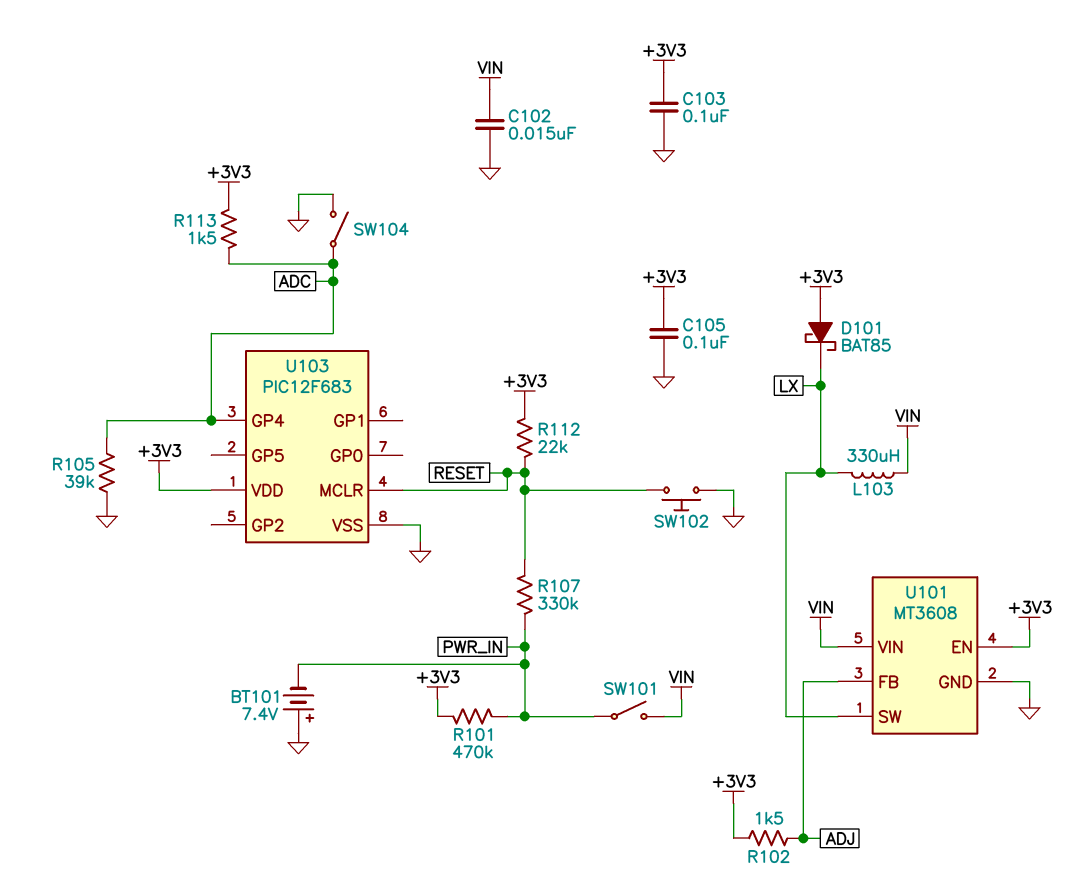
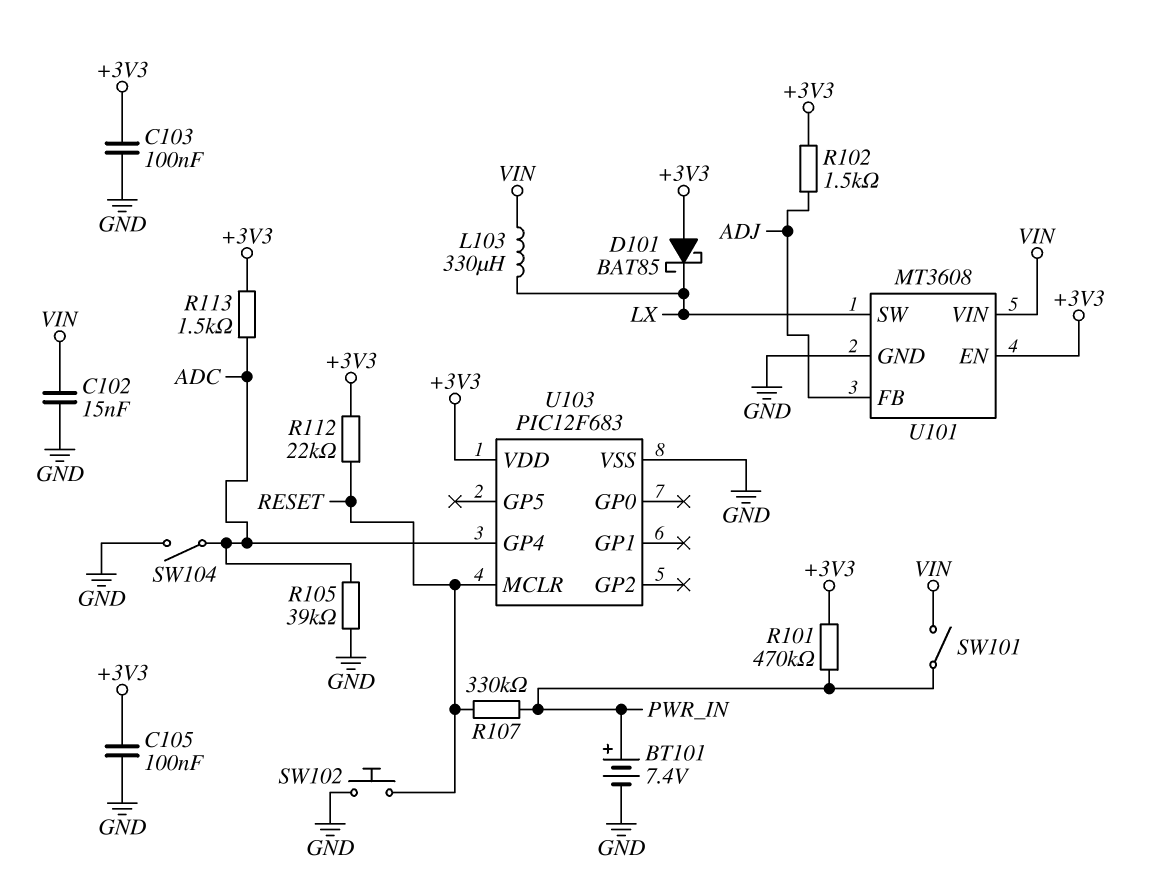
BT101: 7.4V (plus GND, minus PWR_IN) -> 7.4V (plus PWR_IN, minus GND)

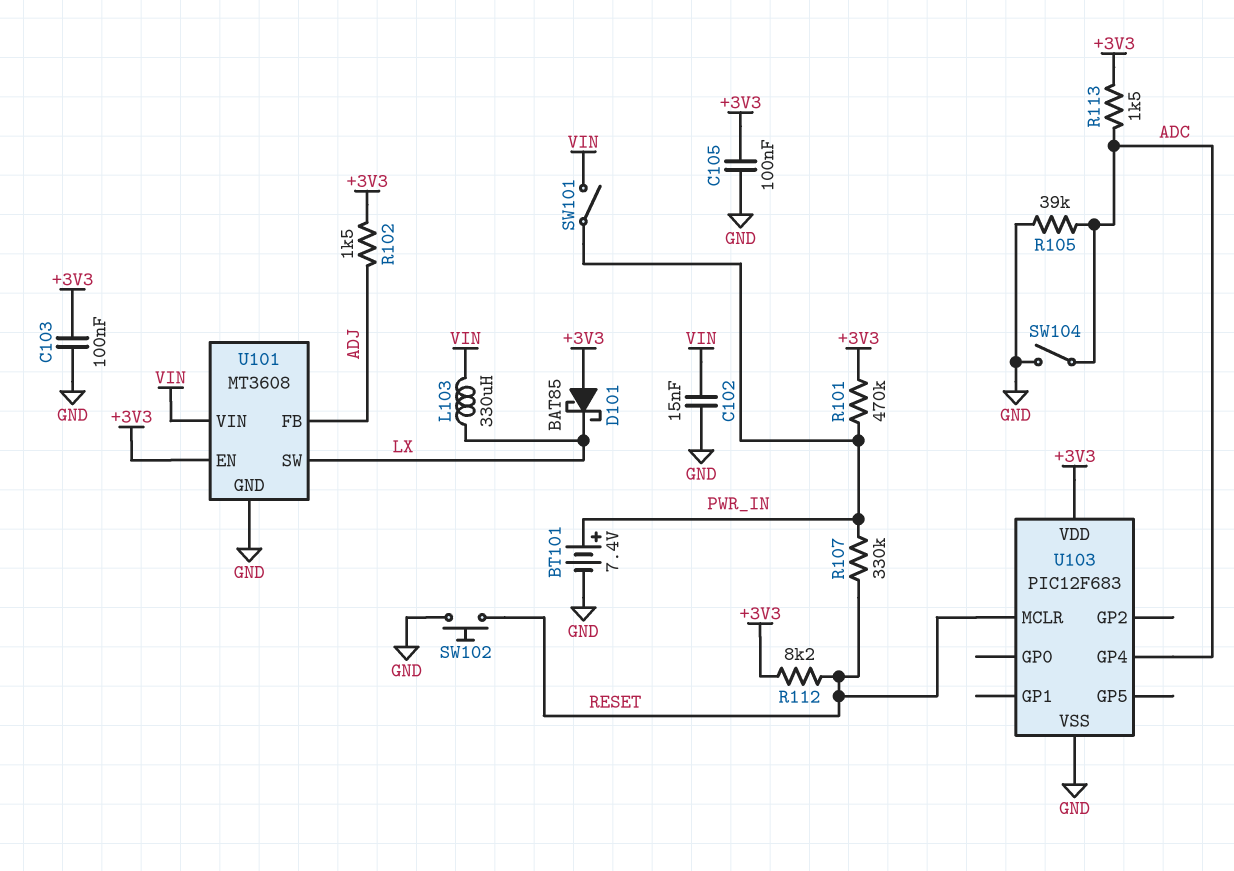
R112: 22k (+3V3, RESET) -> 8.2k (+3V3, RESET)

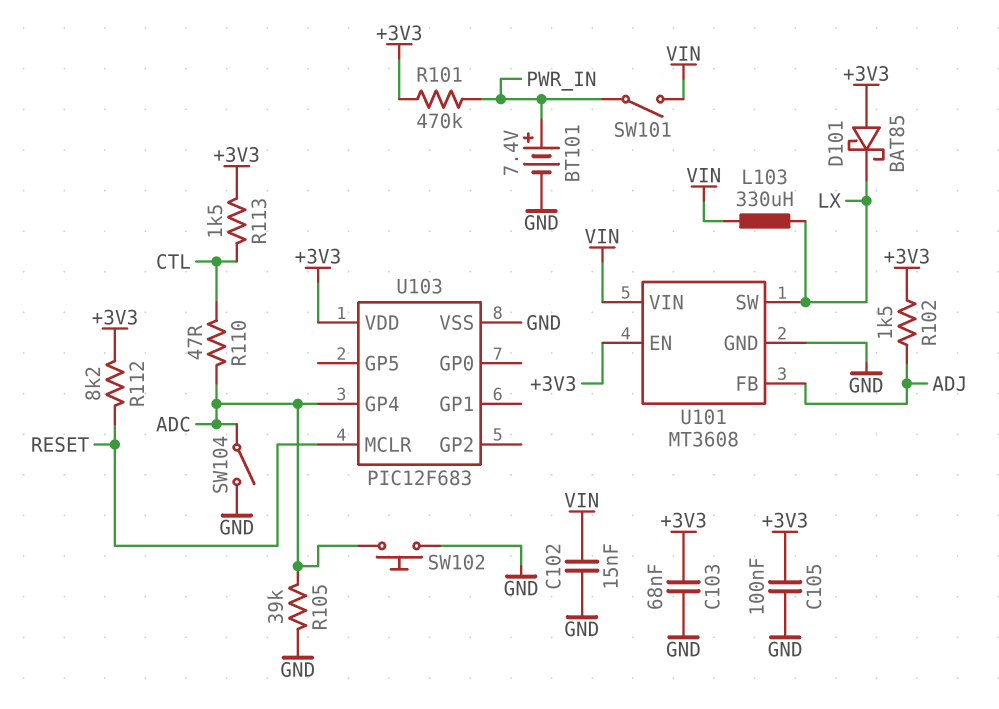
C103: 100nF (+3V3, GND) -> 68nF (+3V3, GND)
R107: 330k (PWR_IN, RESET) -> none
R110: none -> 47 (ADC, CTL)
R113: 1.5k (+3V3, ADC) -> 1.5k (+3V3, CTL)
SW102: button (GND, RESET) -> button (ADC, GND)

